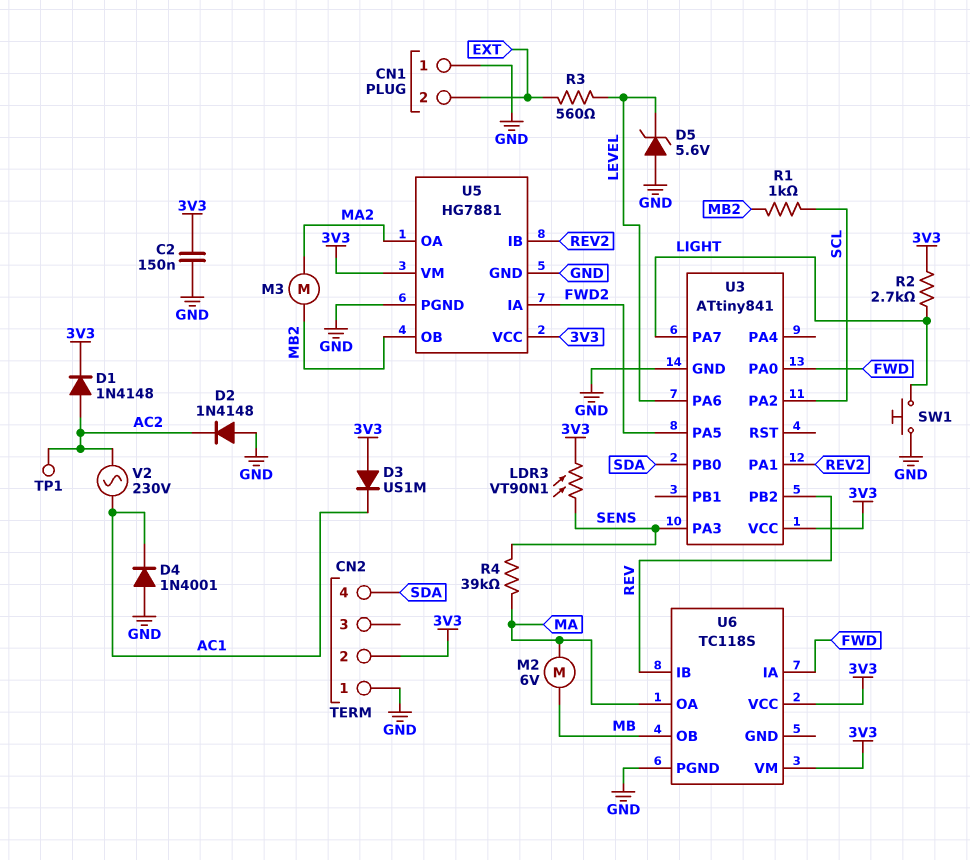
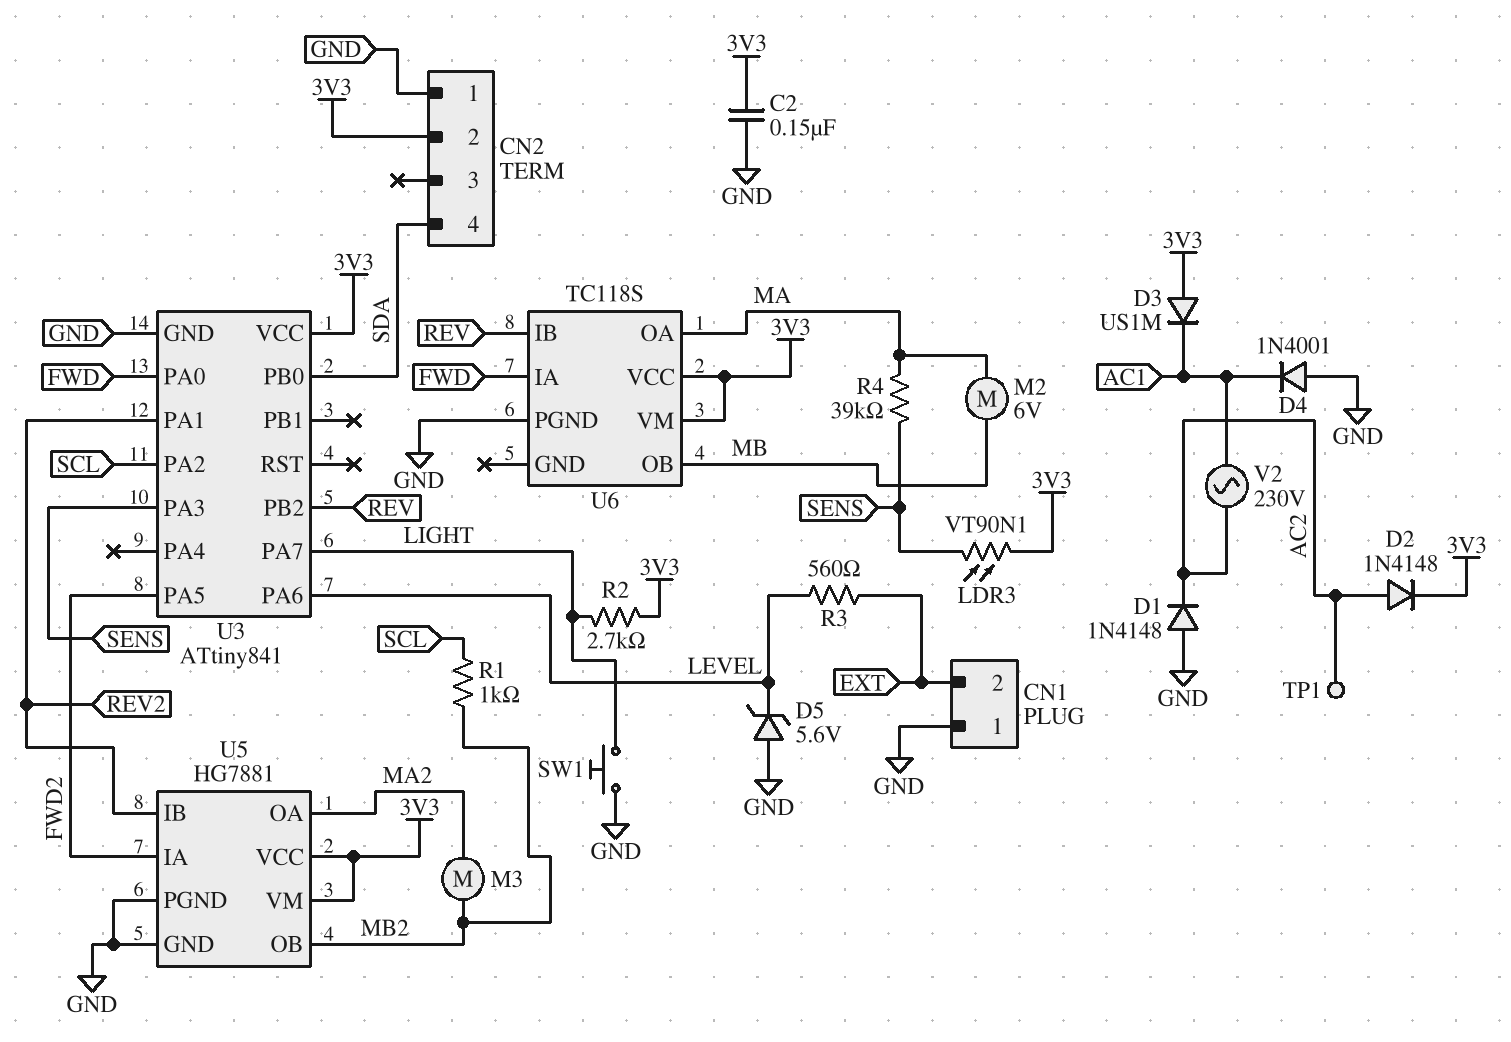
D1: diode 1N4148 (A AC2, K 3V3) -> diode 1N4148 (A GND, K AC2)
D2: diode 1N4148 (A GND, K AC2) -> diode 1N4148 (A AC2, K 3V3)

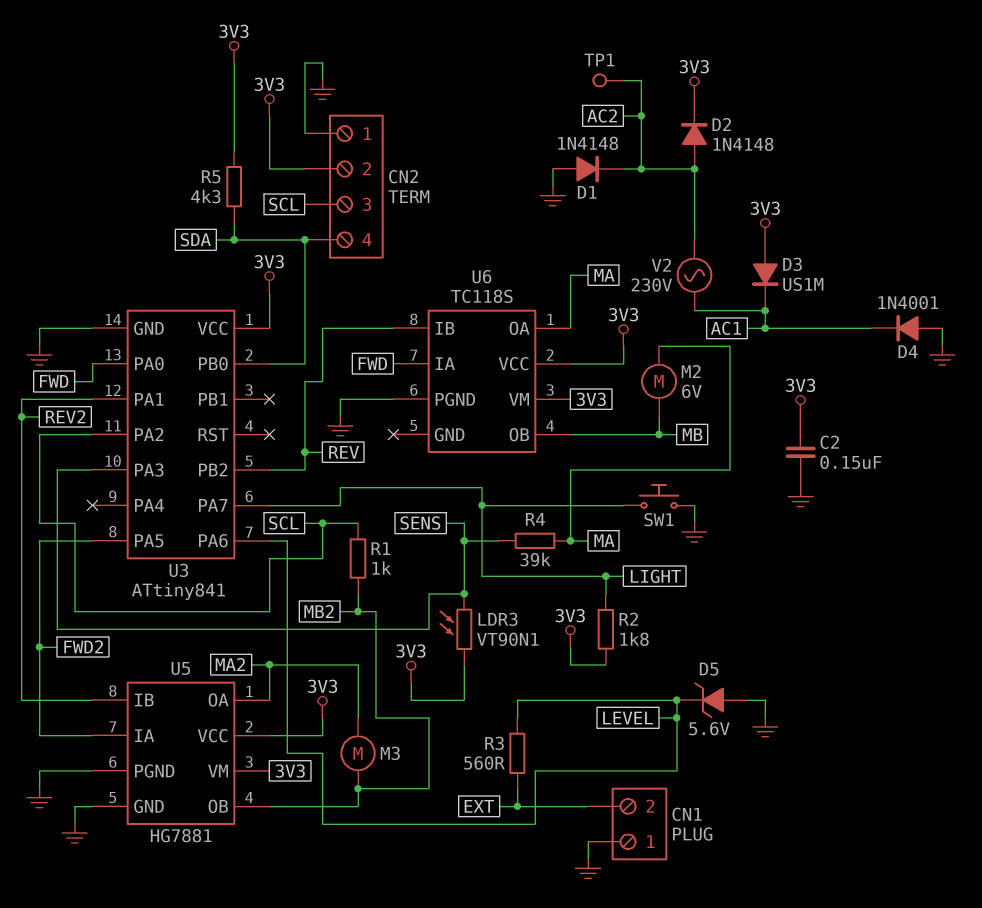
CN2 pin 3: none -> SCL
R2: 2.7k (3V3, LIGHT) -> 1.8k (3V3, LIGHT)
R5: none -> 4.3k (3V3, SDA)

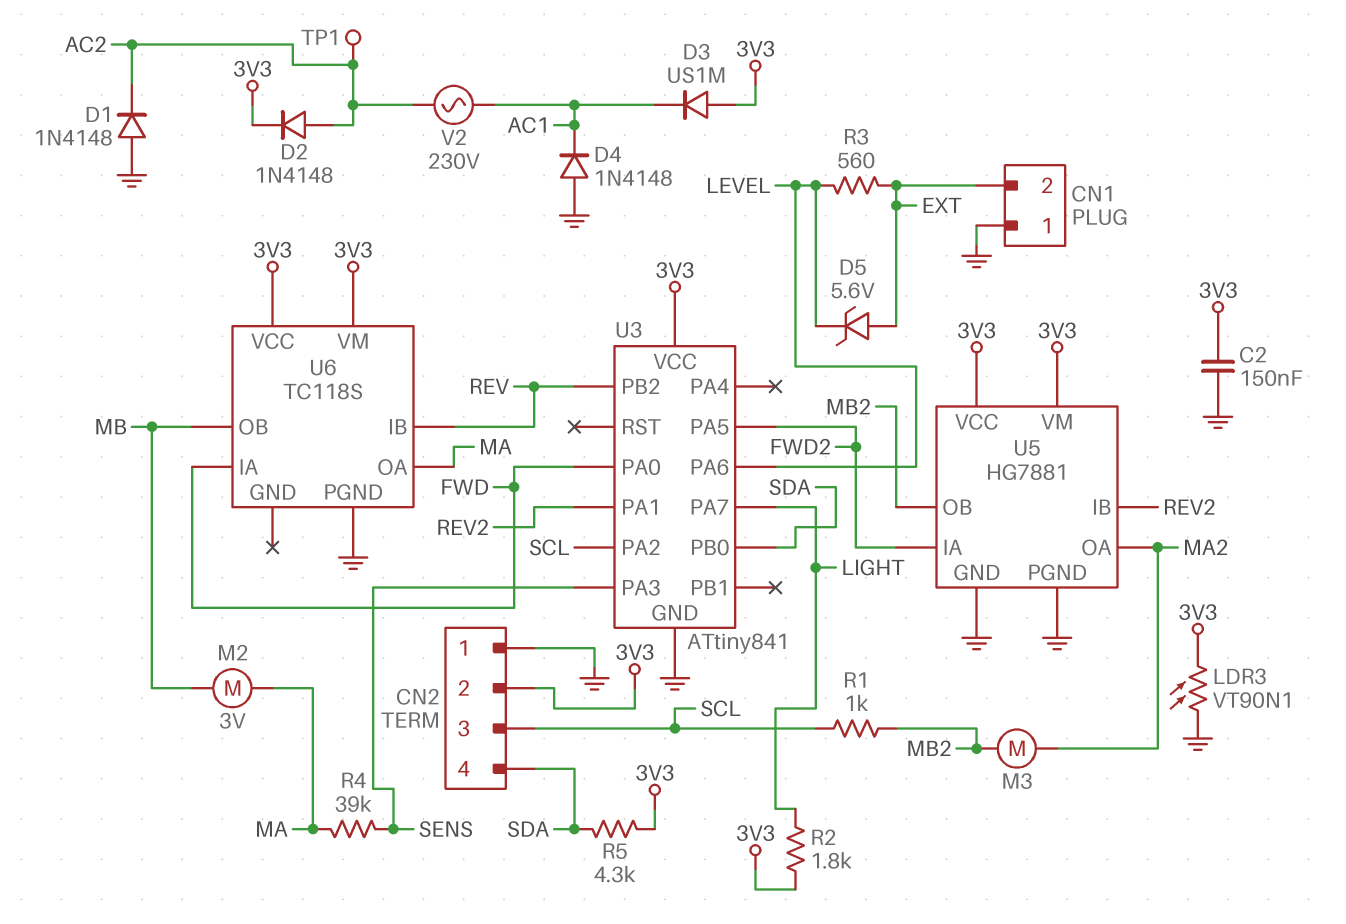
D4: diode 1N4001 (A GND, K AC1) -> diode 1N4148 (A GND, K AC1)
D5: zener 5.6V (A GND, K LEVEL) -> zener 5.6V (A EXT, K LEVEL)
LDR3: VT90N1 (3V3, SENS) -> VT90N1 (3V3, GND)
M2: motor 6V (MA, MB) -> motor 3V (MA, MB)
SW1: button (GND, LIGHT) -> none

